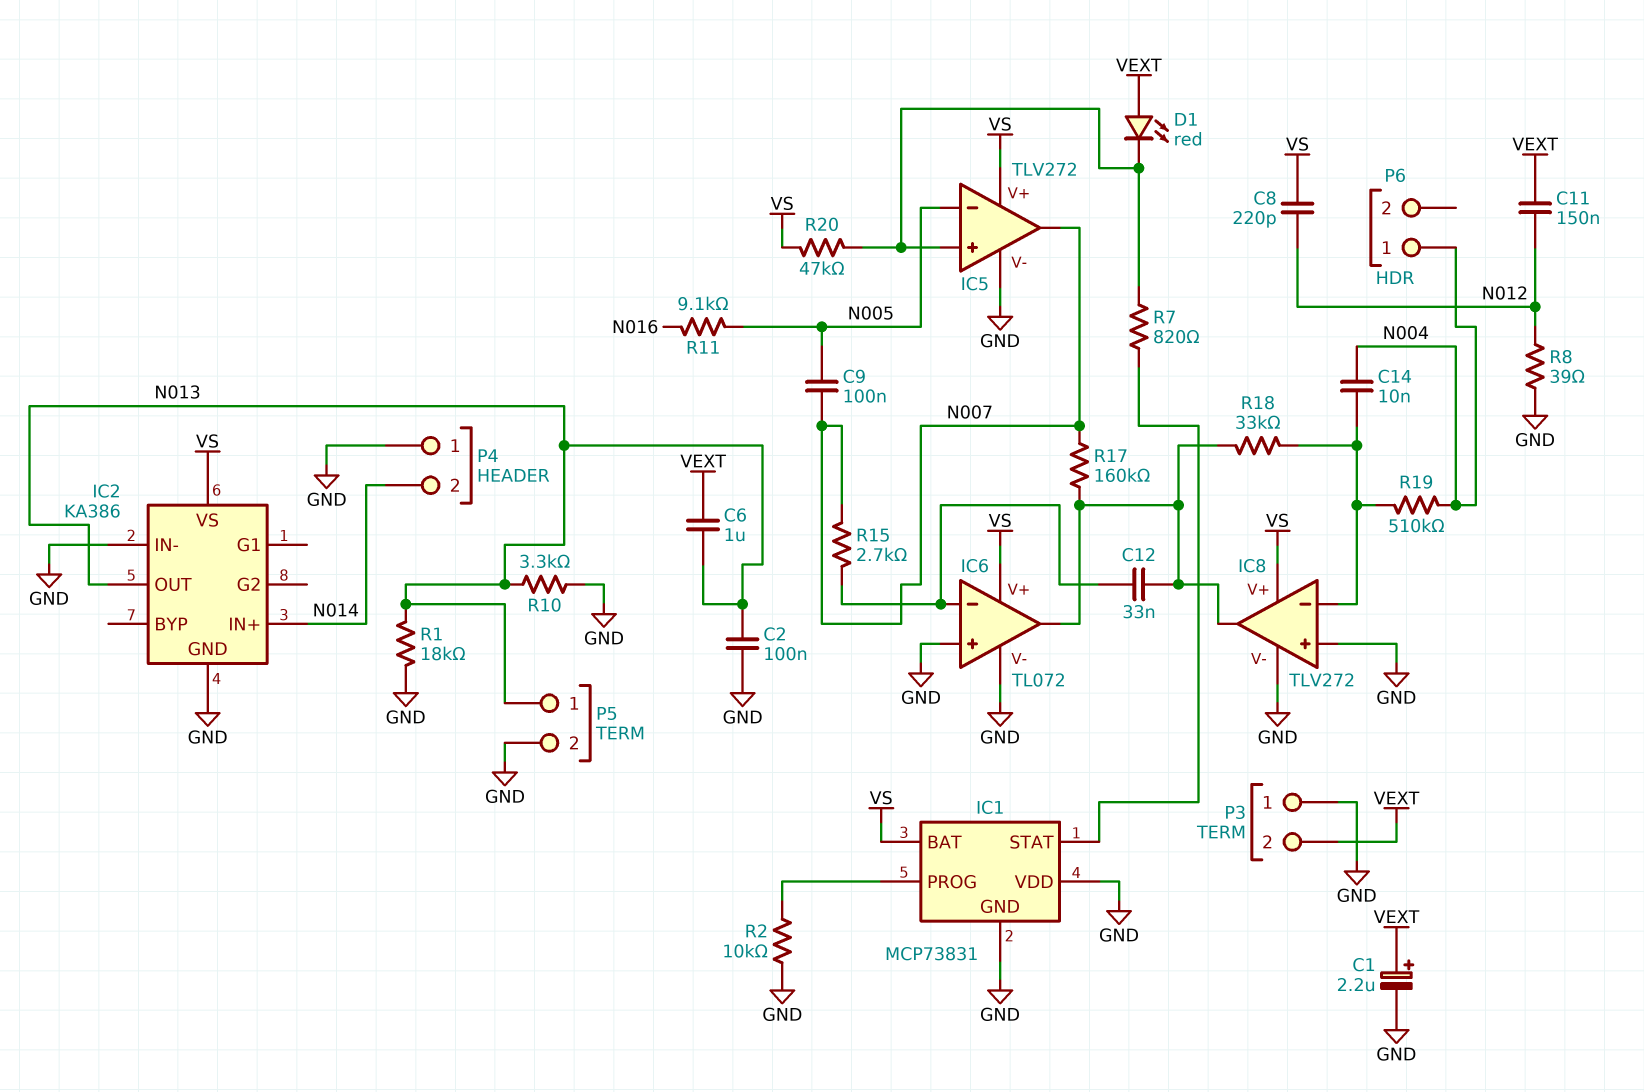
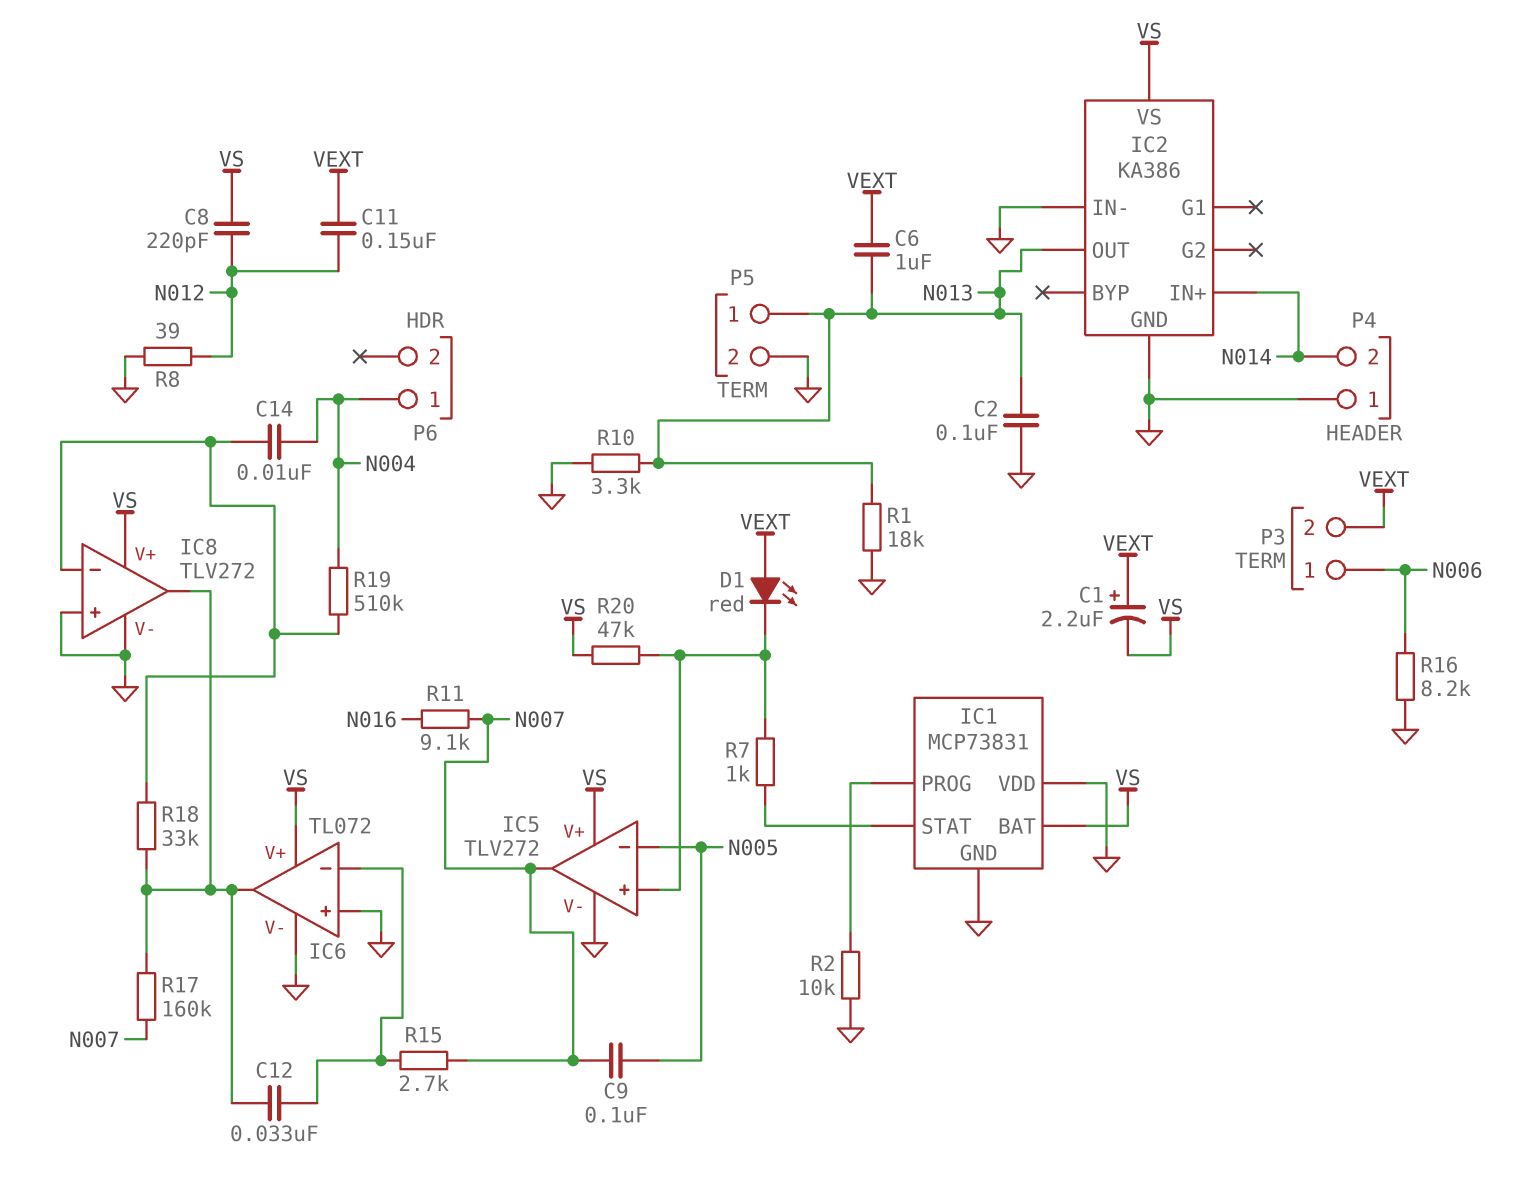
C1: 2.2uF (plus VEXT, minus GND) -> 2.2uF (plus VEXT, minus VS)
P3 pin 1: GND -> N006
R7: 820 (IC1/STAT, IC5/in+) -> 1k (IC1/STAT, IC5/in+)
R11: 9.1k (N005, N016) -> 9.1k (N007, N016)
R16: none -> 8.2k (GND, N006)

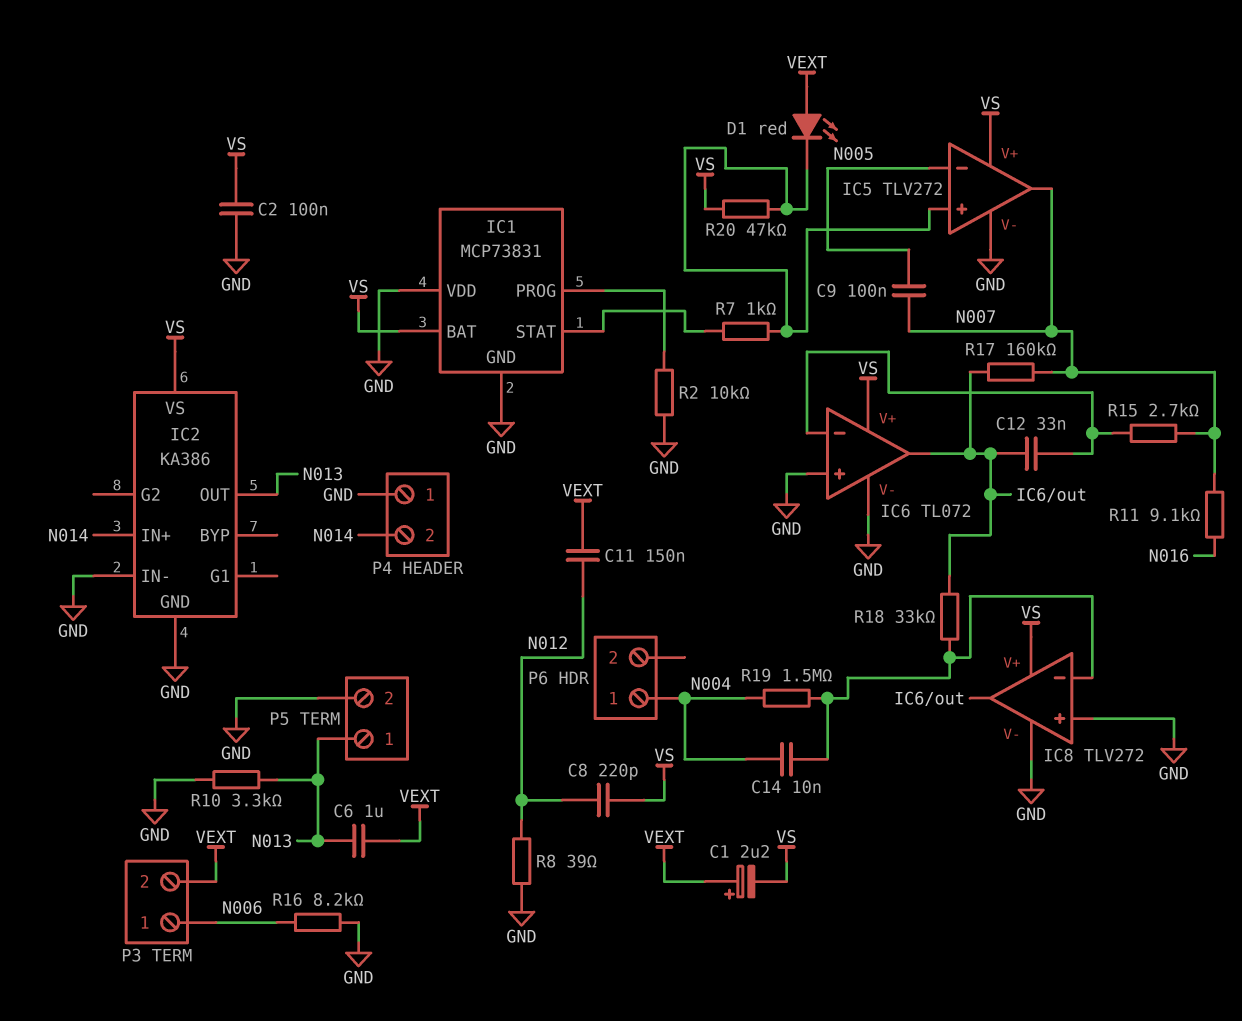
C2: 100nF (GND, N013) -> 100nF (GND, VS)
R1: 18k (GND, N013) -> none
R19: 510k (IC8/in-, N004) -> 1.5M (IC8/in-, N004)

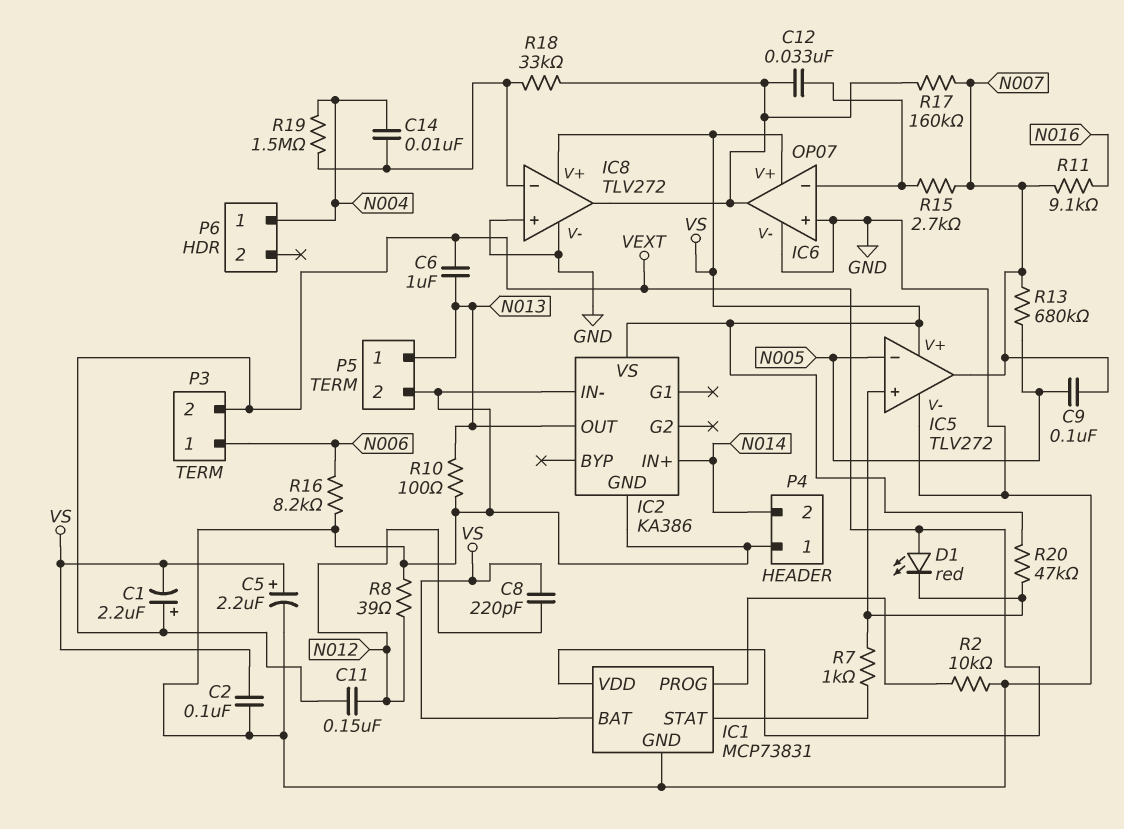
C5: none -> 2.2uF (plus VS, minus GND)
IC1 pin VDD: GND -> VEXT
IC6: TL072 -> OP07
R10: 3.3k (GND, N013) -> 100 (GND, N013)
R13: none -> 680k (N005, N007)

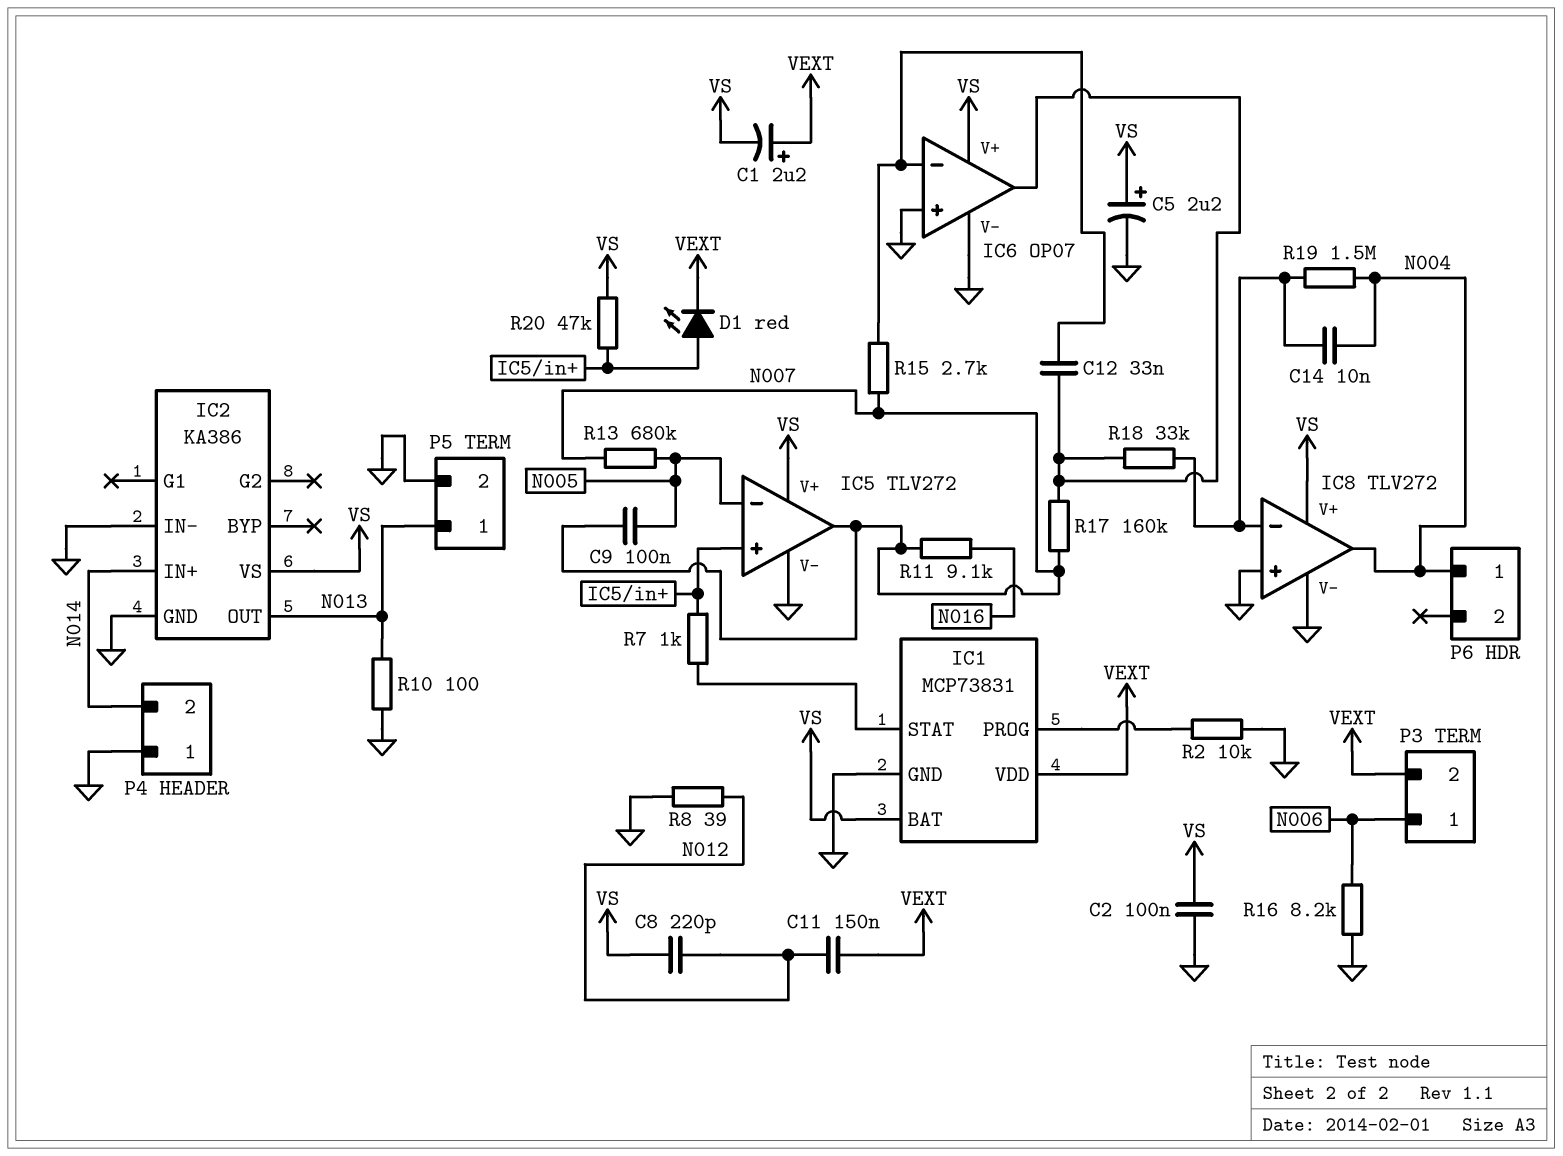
C6: 1uF (N013, VEXT) -> none
D1: LED red (A VEXT, K IC5/in+) -> LED red (A IC5/in+, K VEXT)
IC8 pin out: IC6/out -> N004

